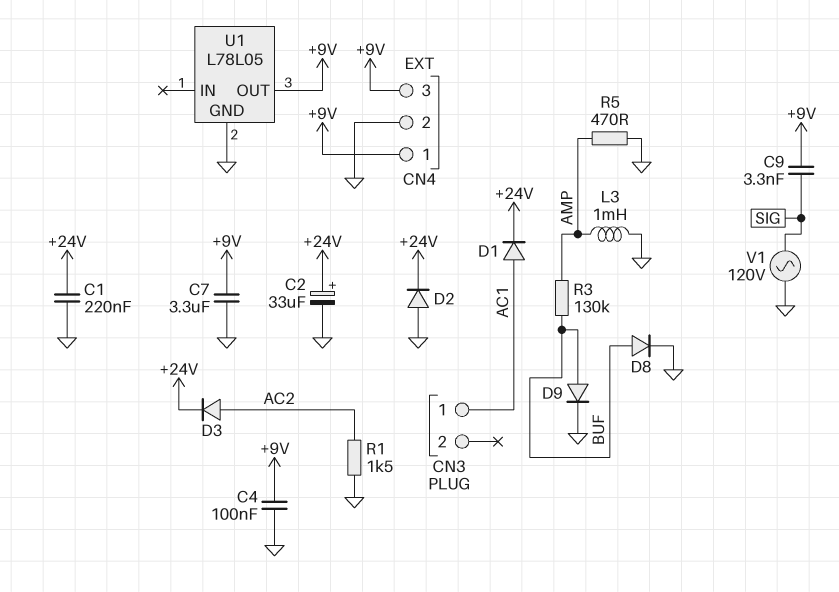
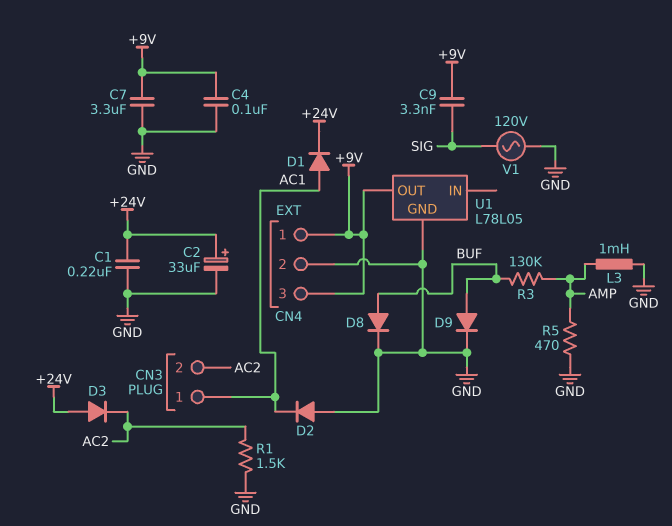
CN3 pin 2: none -> AC2
D2: diode (A GND, K +24V) -> diode (A GND, K AC1)
D3: diode (A AC2, K +24V) -> diode (A +24V, K AC2)

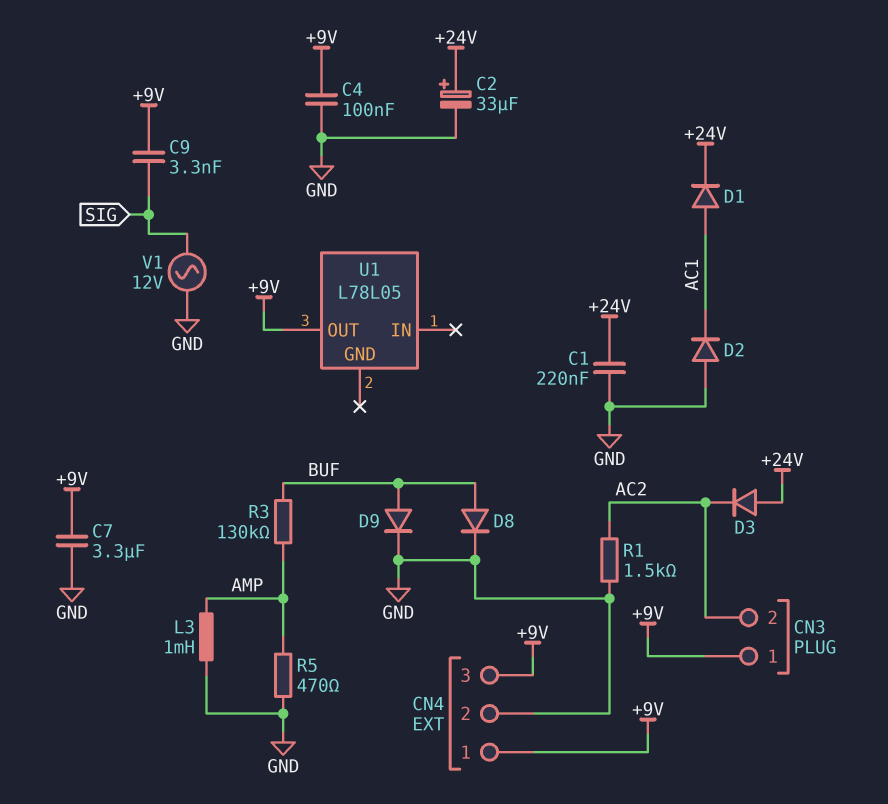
CN3 pin 1: AC1 -> +9V
U1 pin GND: GND -> none
V1: AC 120V (GND, SIG) -> AC 12V (GND, SIG)

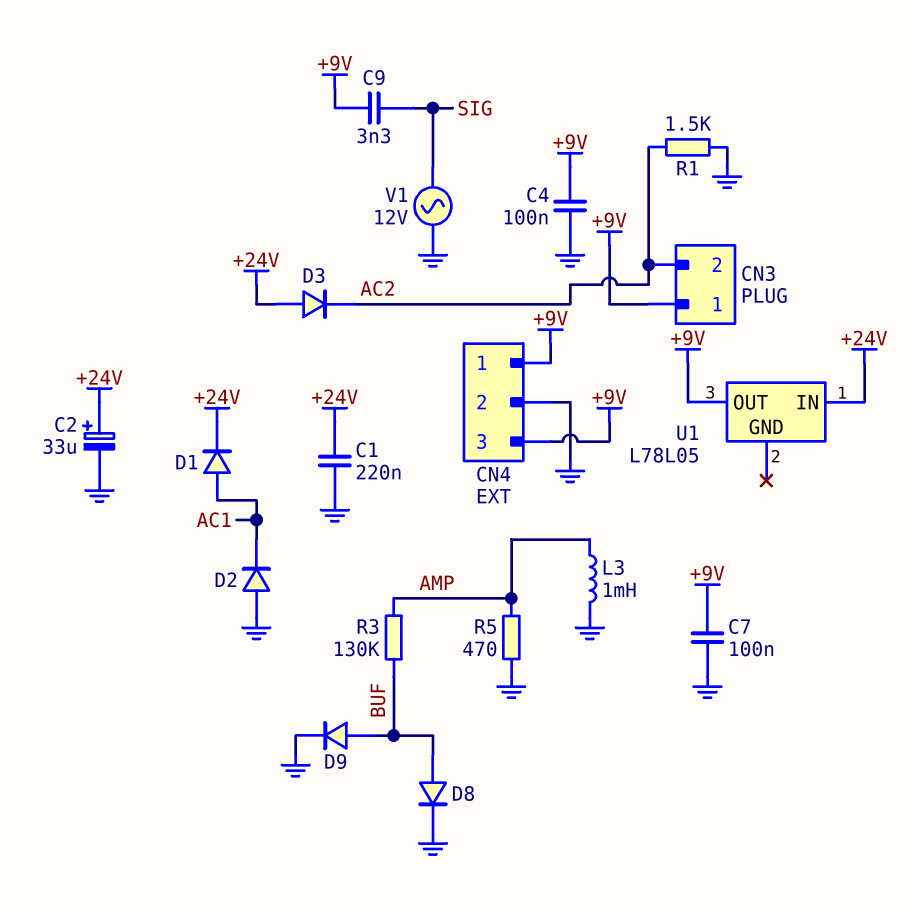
C7: 3.3uF (+9V, GND) -> 100nF (+9V, GND)
U1 pin IN: none -> +24V

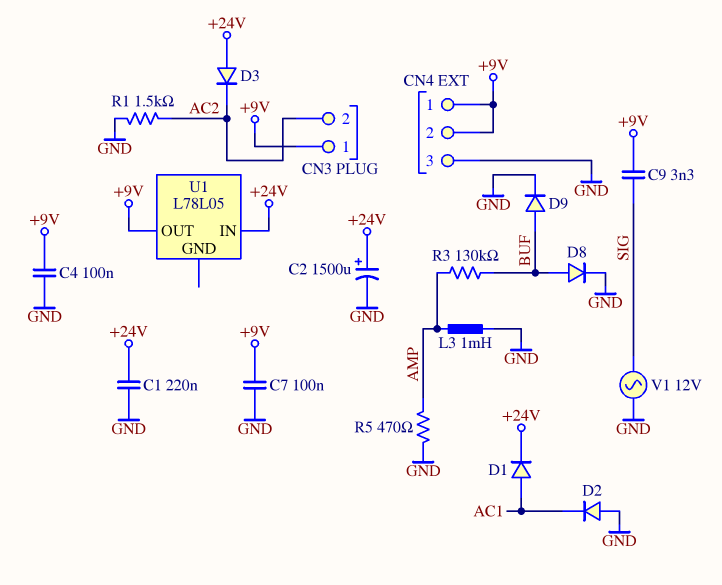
C2: 33uF (plus +24V, minus GND) -> 1500uF (plus +24V, minus GND)
CN4 pin 2: GND -> +9V
CN4 pin 3: +9V -> GND

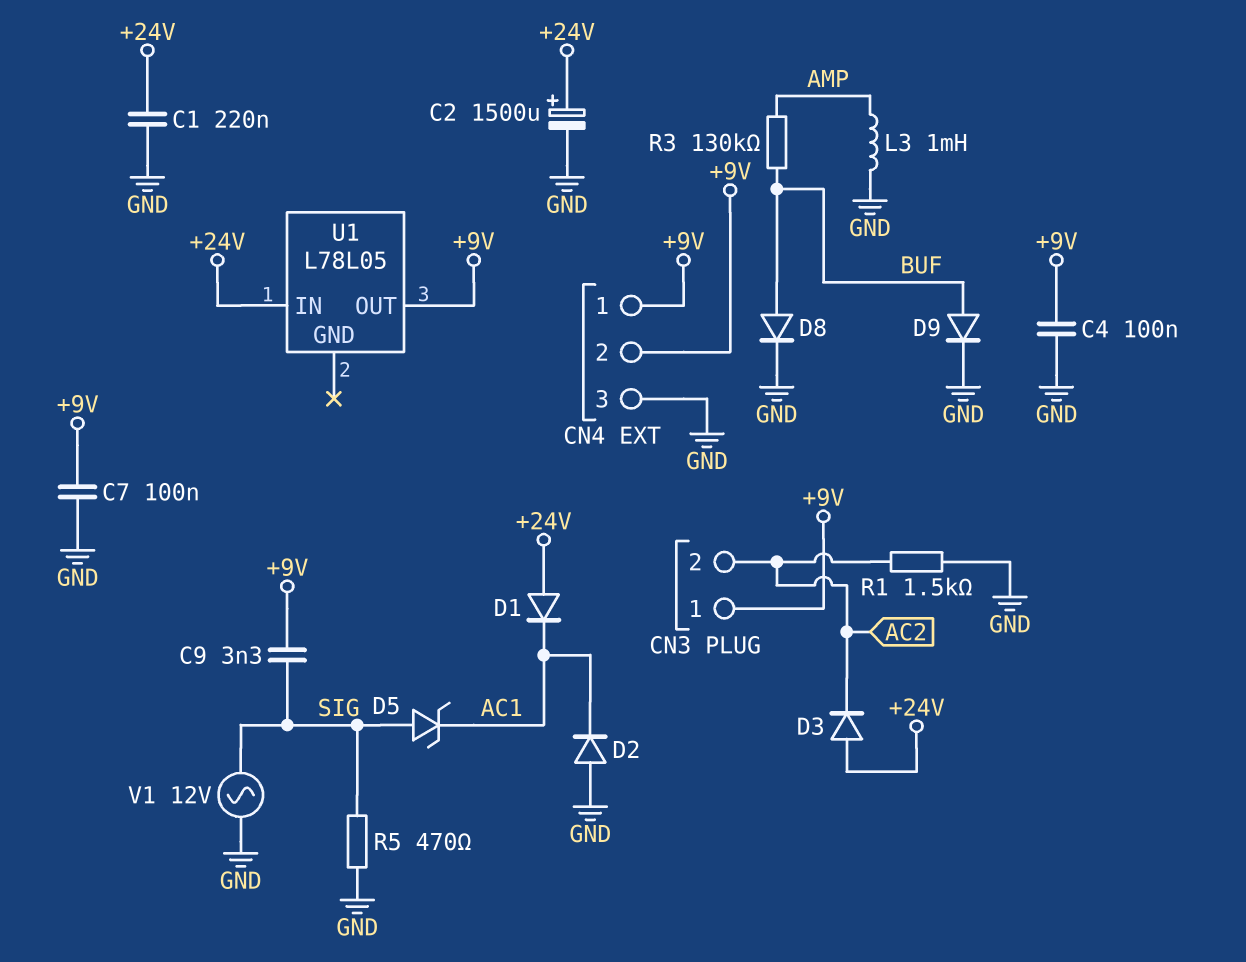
D1: diode (A AC1, K +24V) -> diode (A +24V, K AC1)
D5: none -> zener (A SIG, K AC1)
R5: 470 (AMP, GND) -> 470 (GND, SIG)

